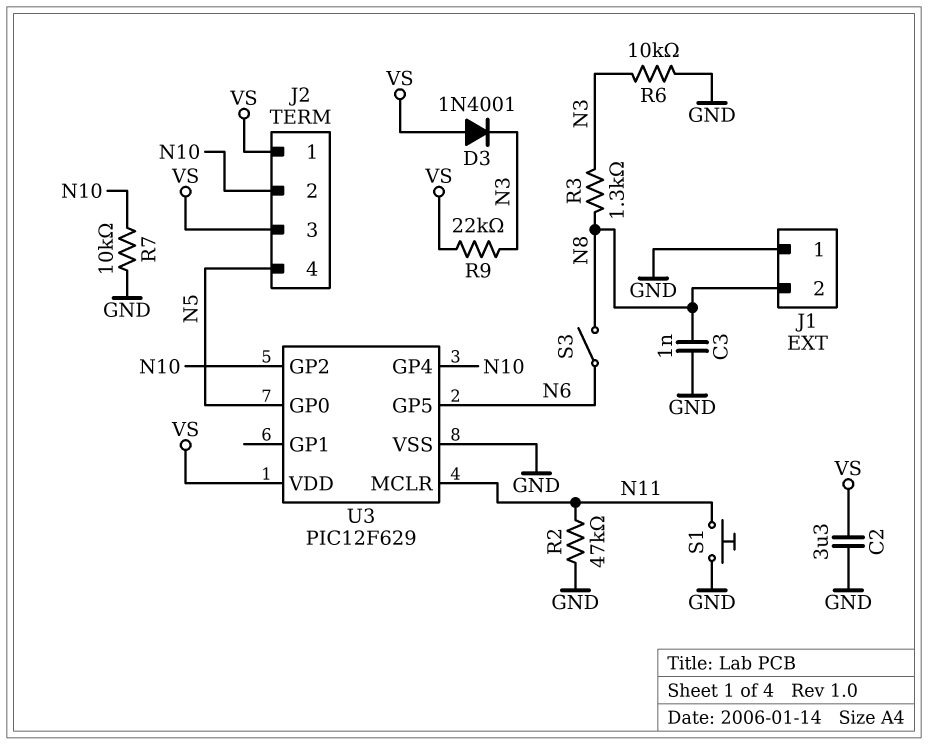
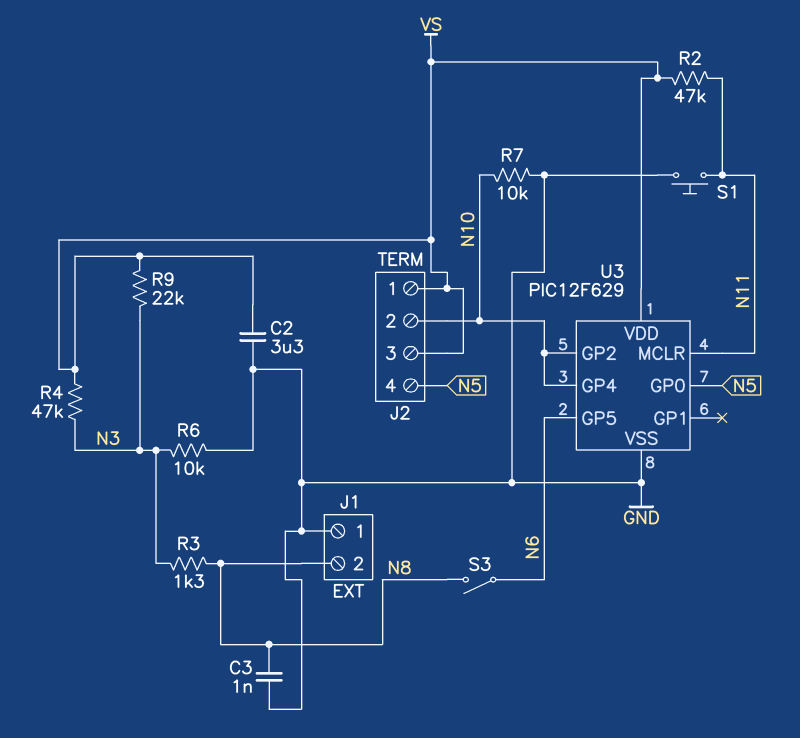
D3: diode 1N4001 (A VS, K N3) -> none
R2: 47k (GND, N11) -> 47k (N11, VS)
R4: none -> 47k (N3, VS)

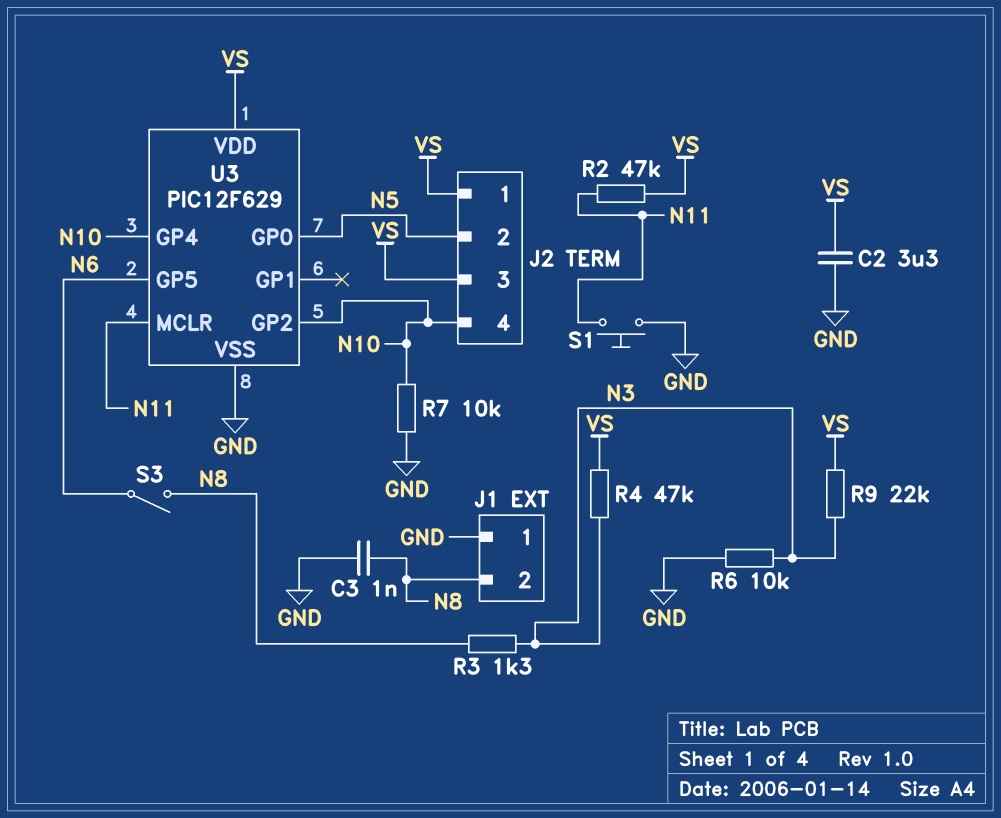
J2 pin 2: N10 -> N5
J2 pin 4: N5 -> N10

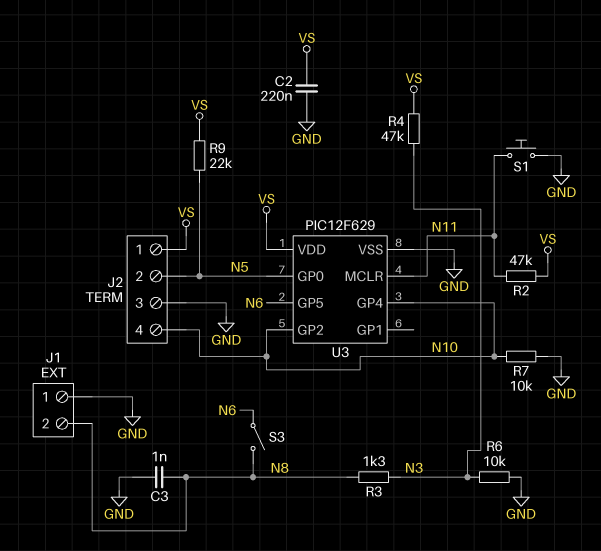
C2: 3.3uF (GND, VS) -> 220nF (GND, VS)
J2 pin 3: VS -> GND
R9: 22k (N3, VS) -> 22k (N5, VS)

